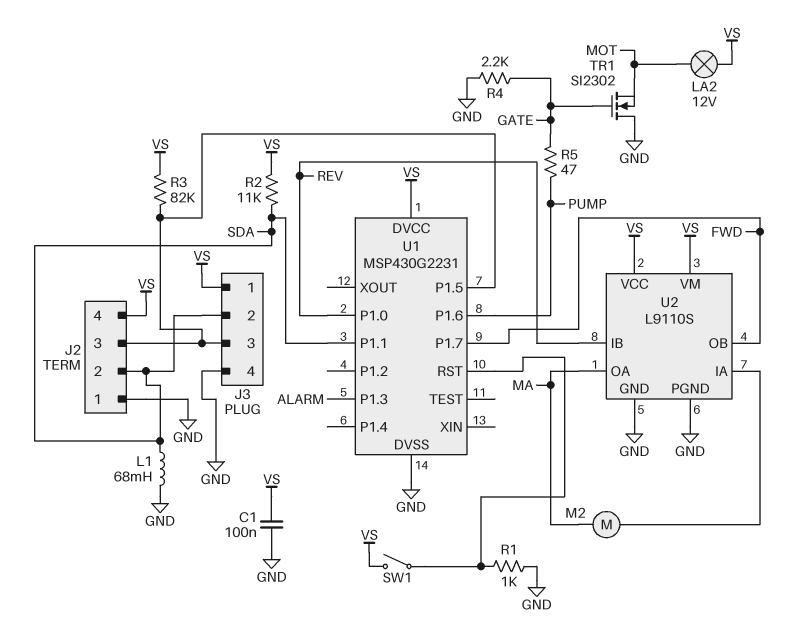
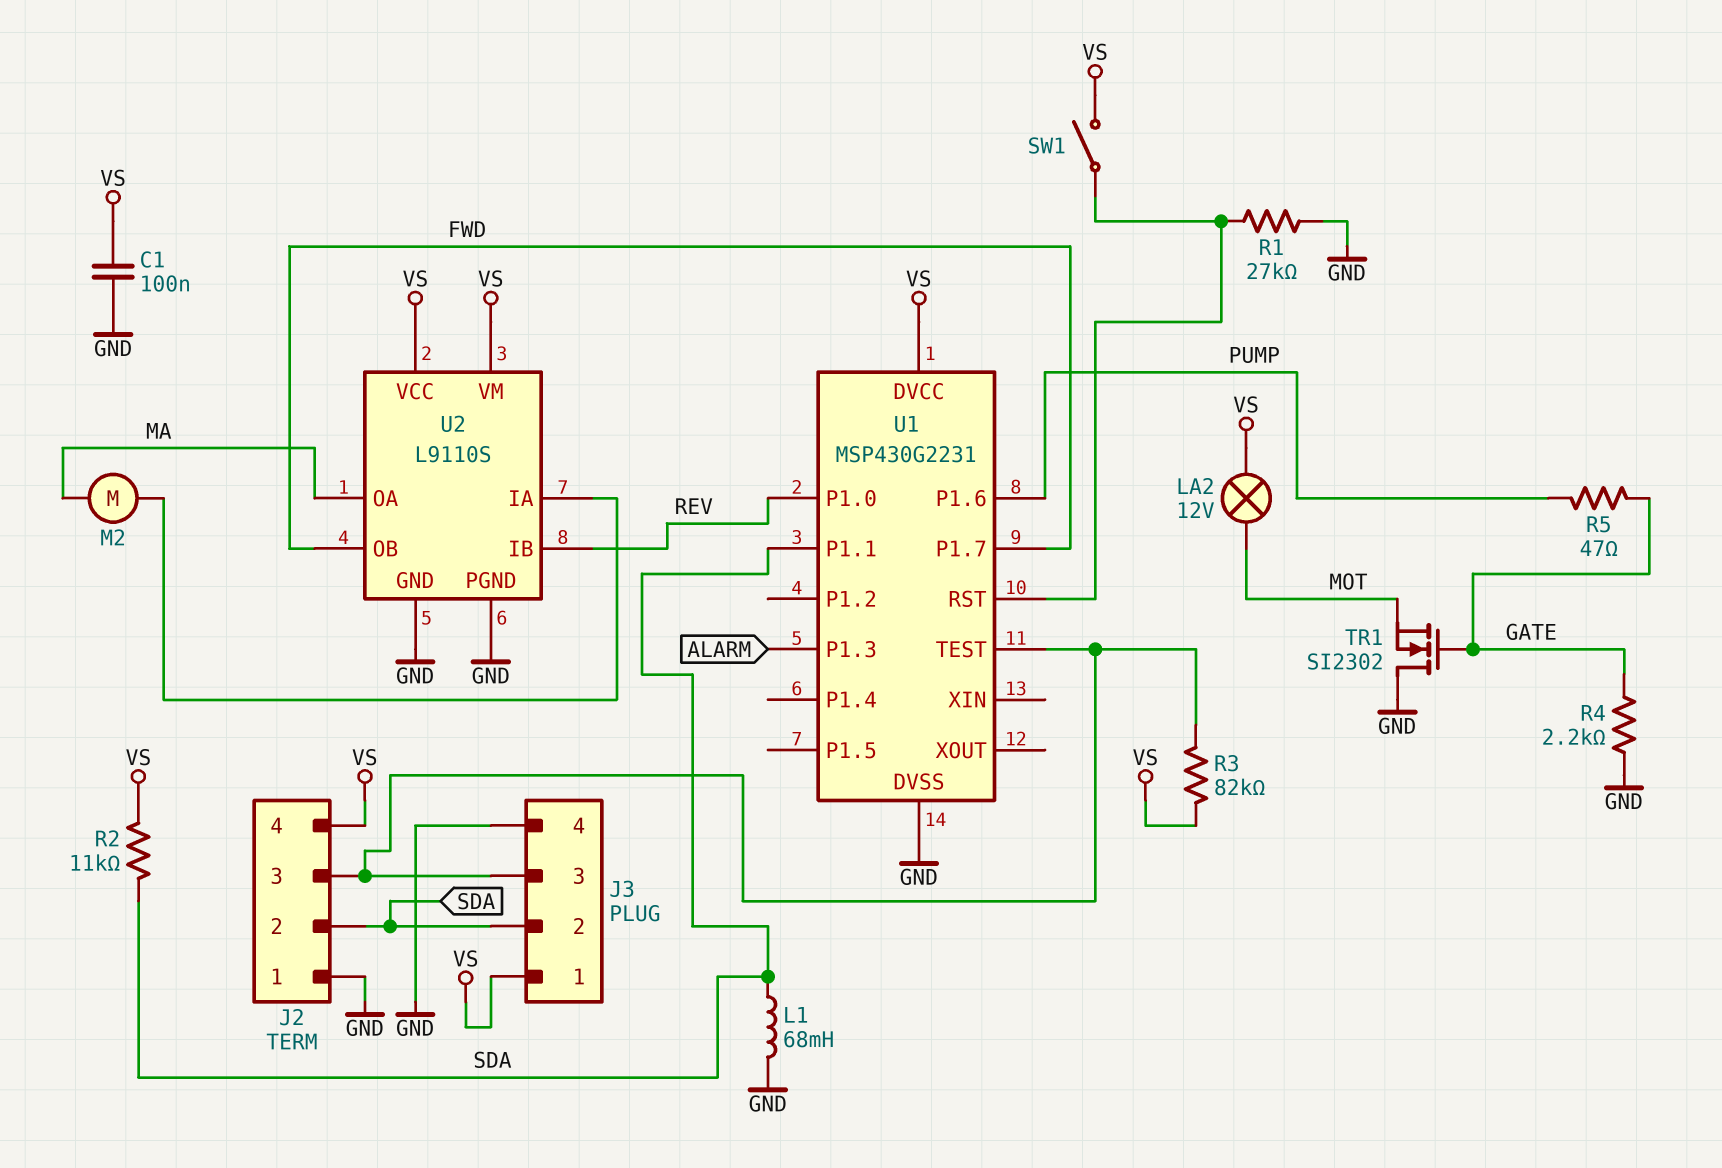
R1: 1k (GND, U1/RST) -> 27k (GND, U1/RST)
U1 pin P1.5: J2/3 -> none
U1 pin TEST: none -> J2/3

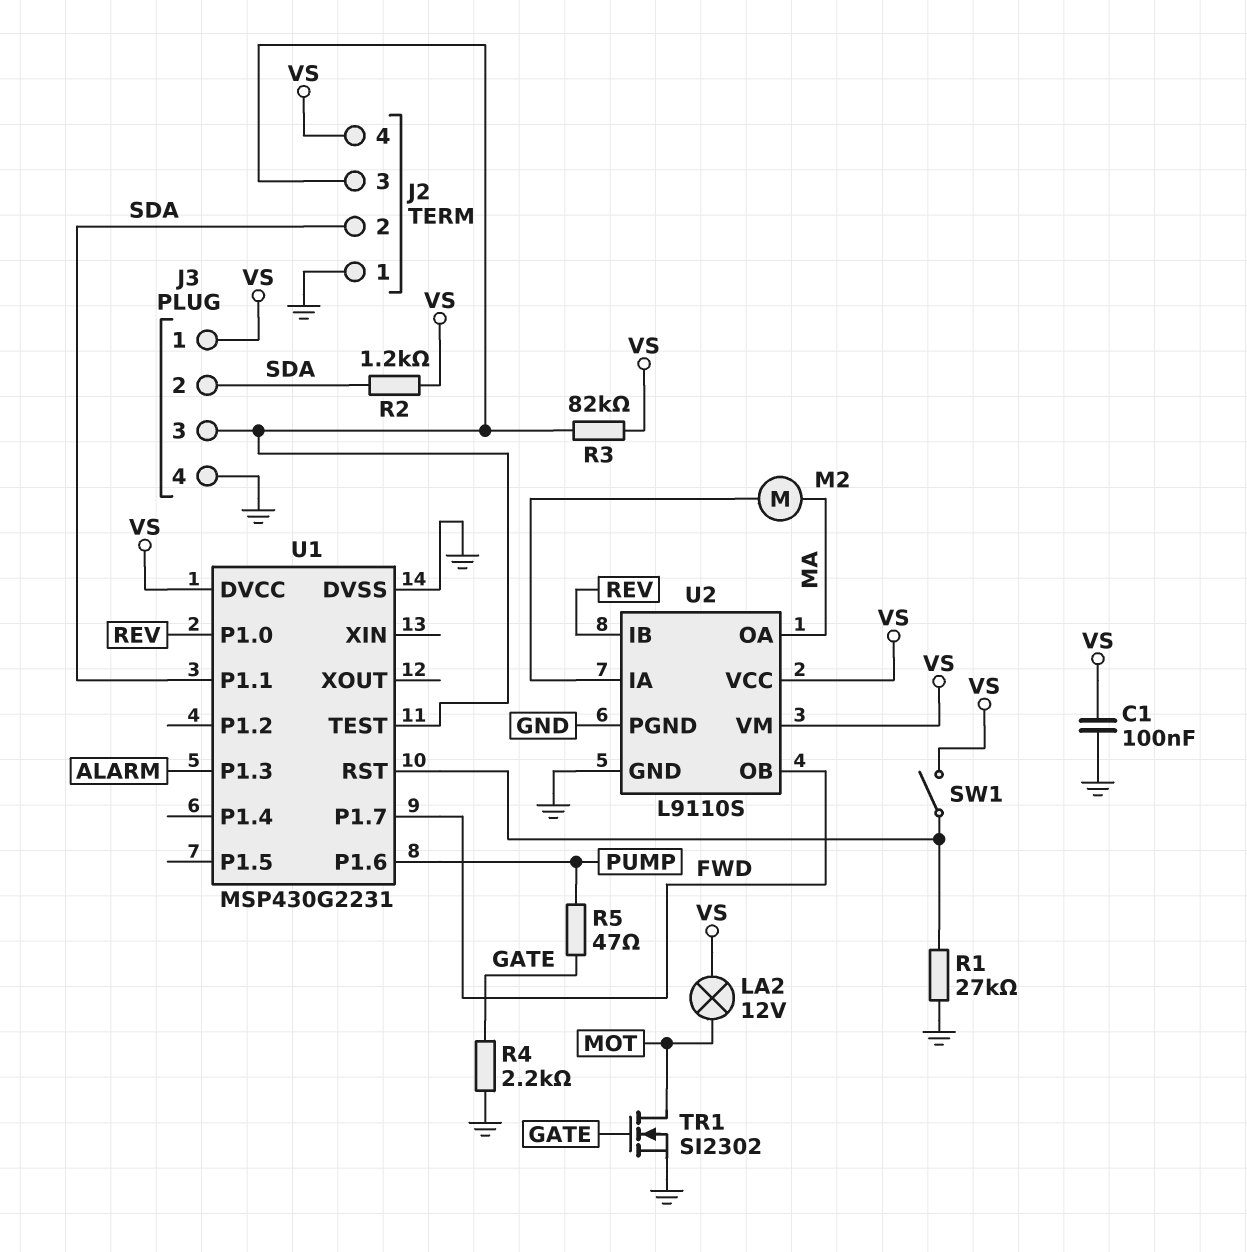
L1: 68mH (GND, SDA) -> none
R2: 11k (SDA, VS) -> 1.2k (SDA, VS)
TR1: NMOS SI2302 (G GATE, D GND, S MOT) -> NMOS SI2302 (G GATE, D MOT, S GND)

